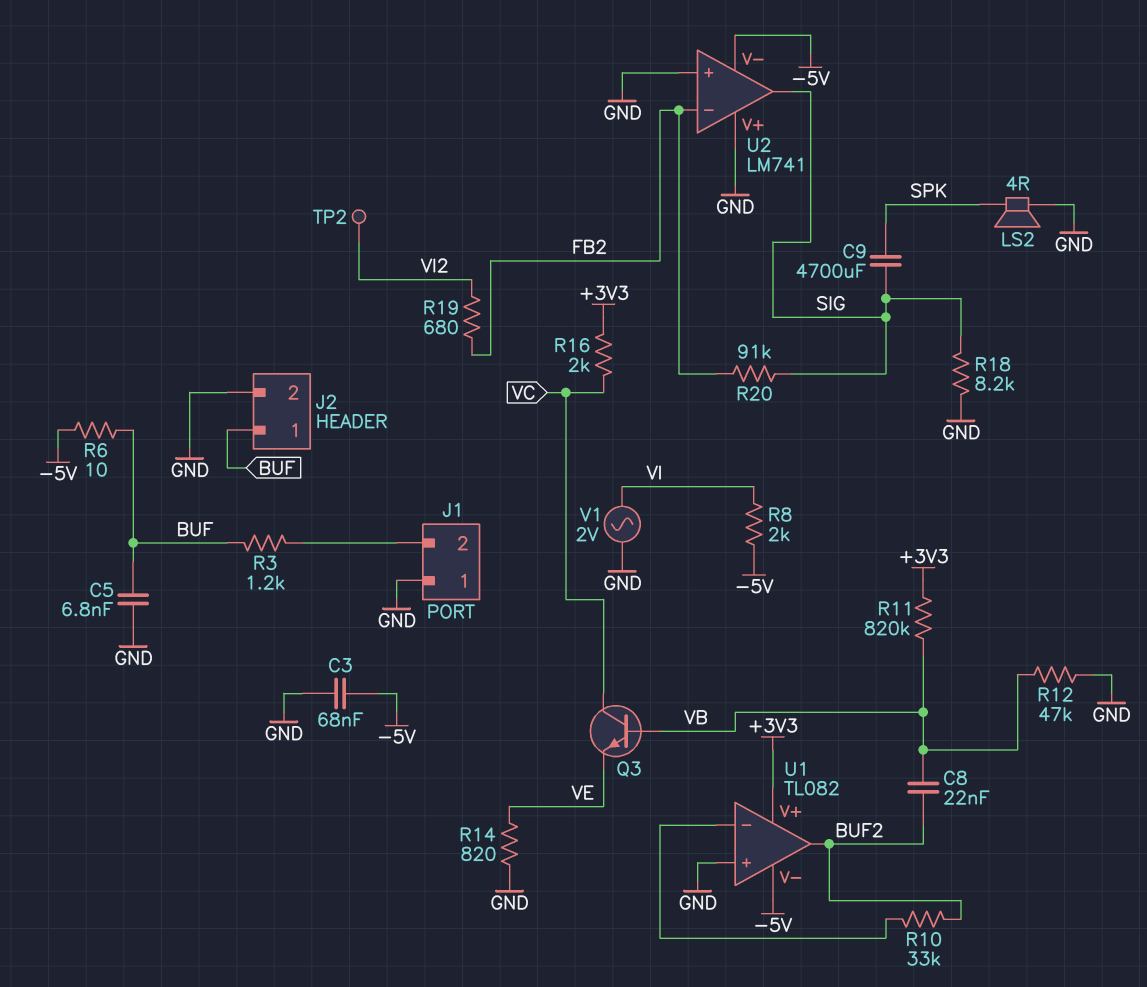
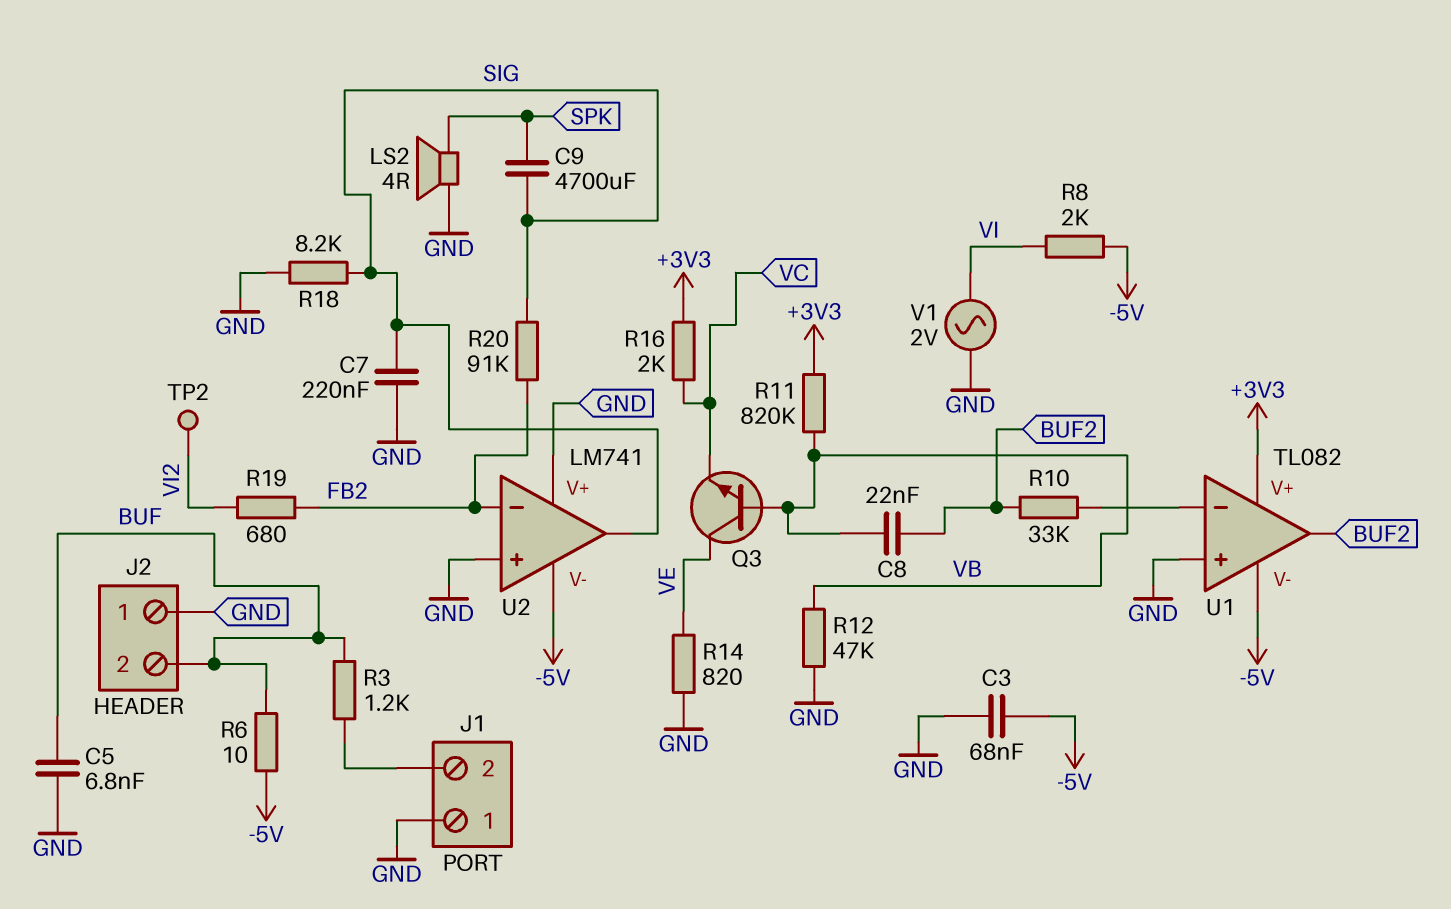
C7: none -> 220nF (GND, SIG)
J2 pin 1: BUF -> GND
J2 pin 2: GND -> BUF
Q3: NPN (B VB, C VC, E VE) -> NPN (B VB, C VE, E VC)

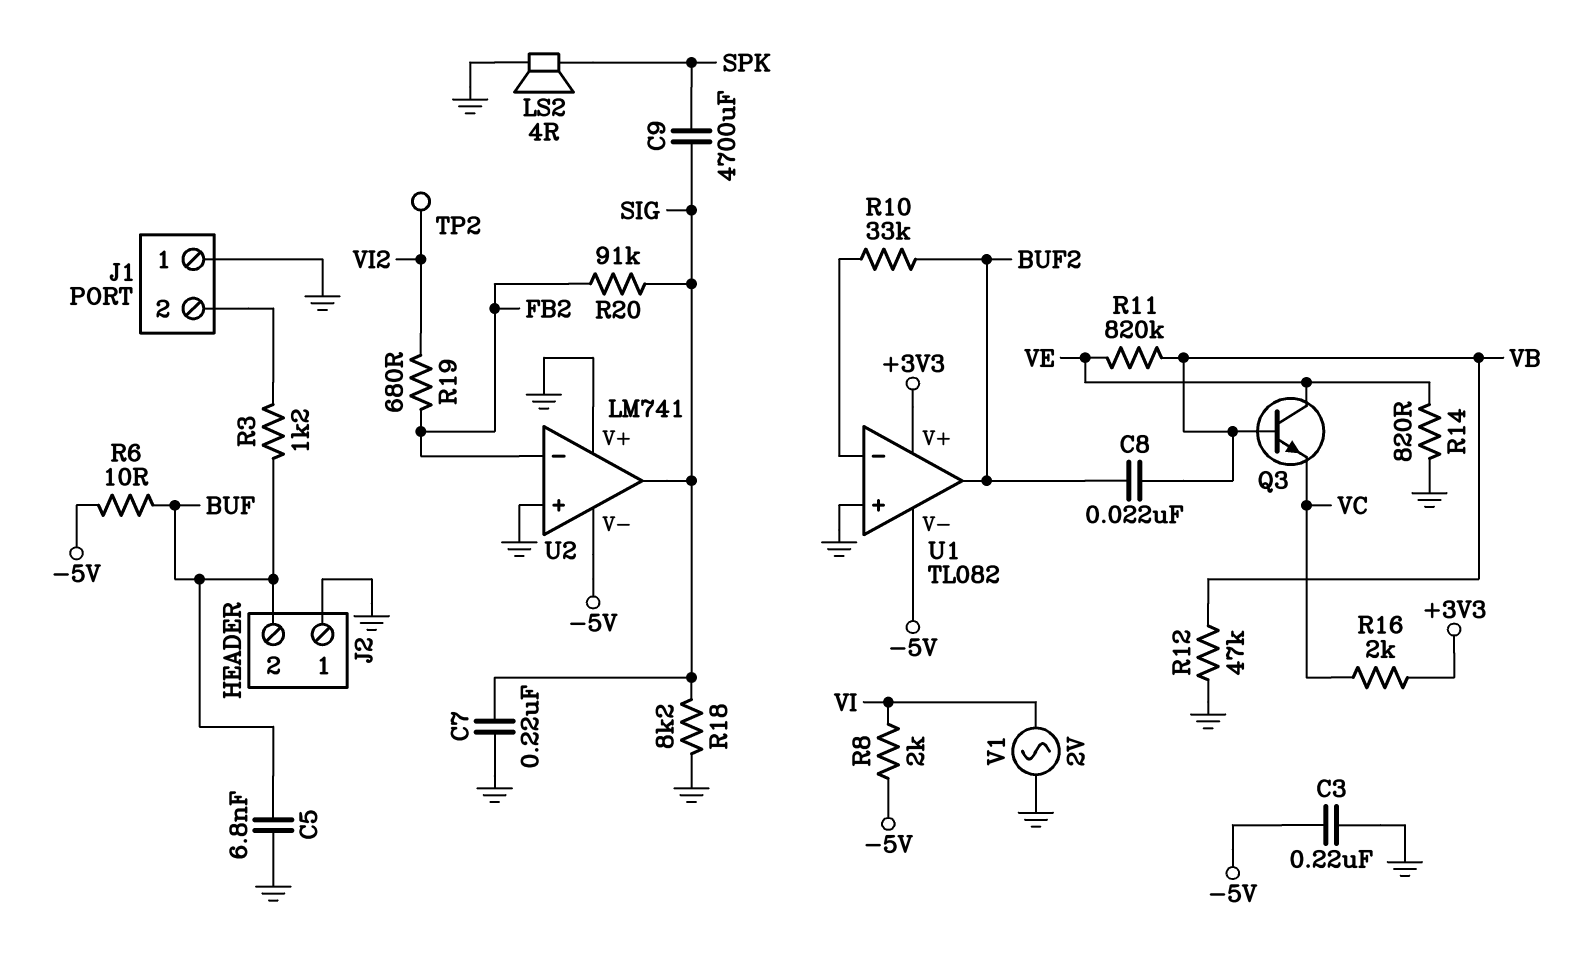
C3: 68nF (-5V, GND) -> 220nF (-5V, GND)
R11: 820k (+3V3, VB) -> 820k (VB, VE)

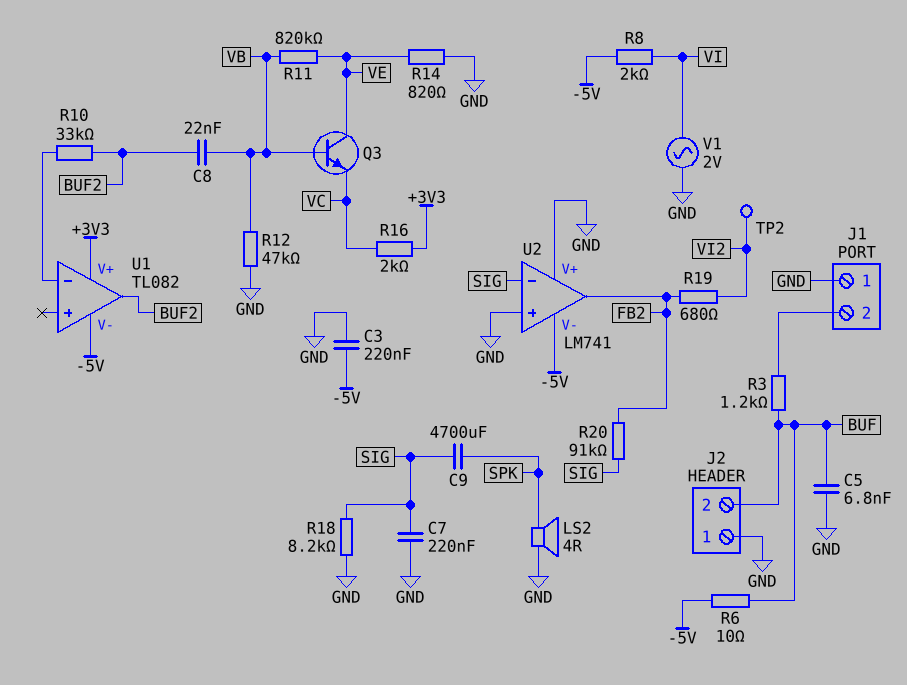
U1 pin in+: GND -> none
U2 pin in-: FB2 -> SIG
U2 pin out: SIG -> FB2

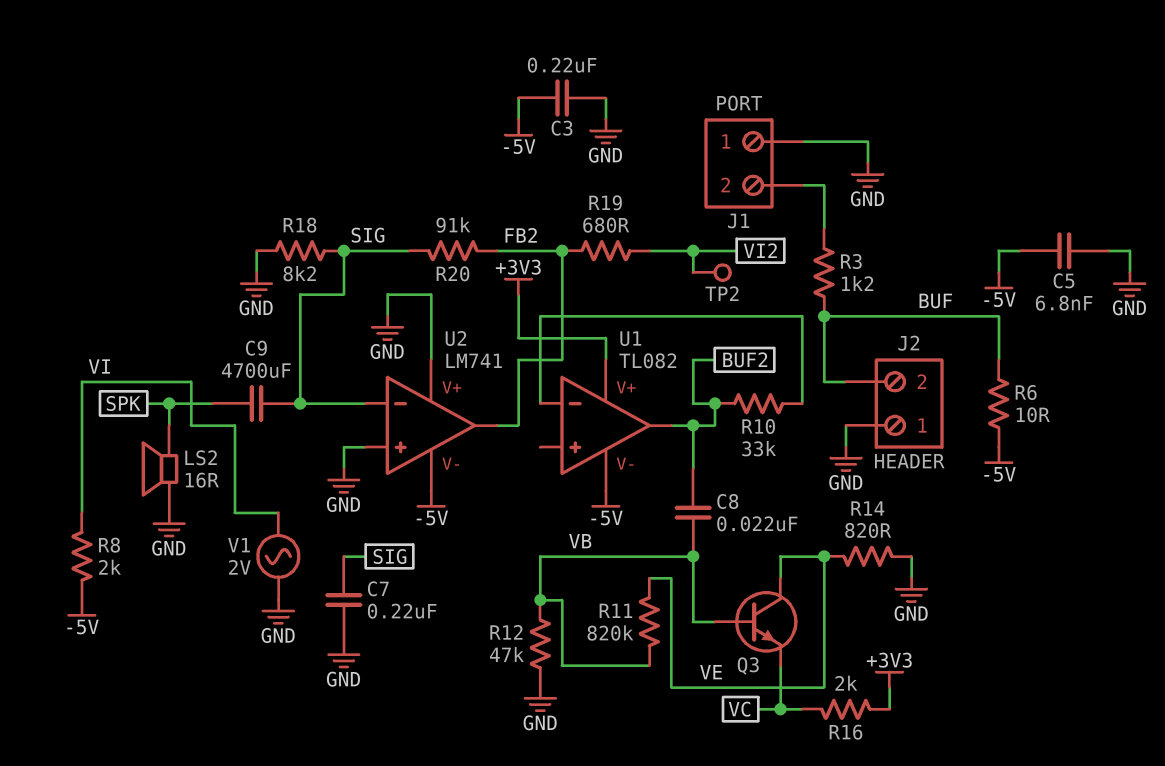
C5: 6.8nF (BUF, GND) -> 6.8nF (-5V, GND)
LS2: speaker 4R (GND, SPK) -> speaker 16R (GND, SPK)

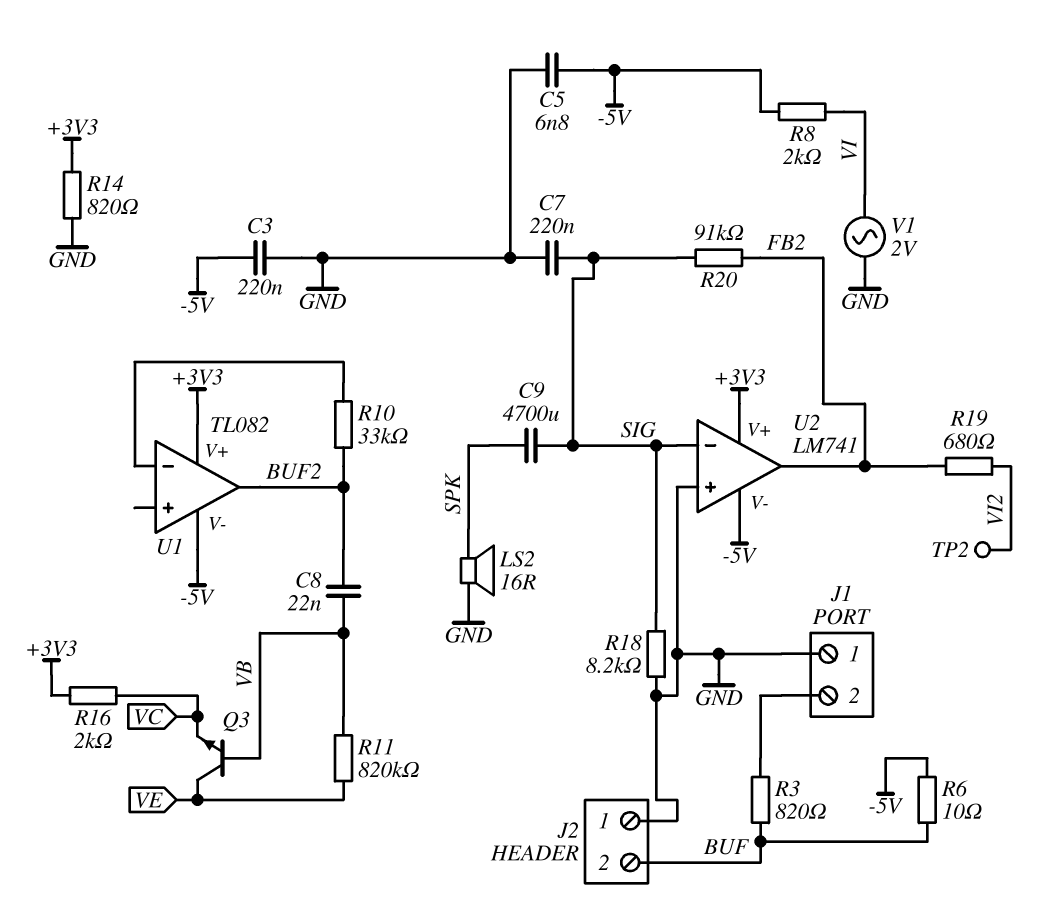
R3: 1.2k (BUF, J1/2) -> 820 (BUF, J1/2)
R12: 47k (GND, VB) -> none
R14: 820 (GND, VE) -> 820 (+3V3, GND)
U2 pin V+: GND -> +3V3

